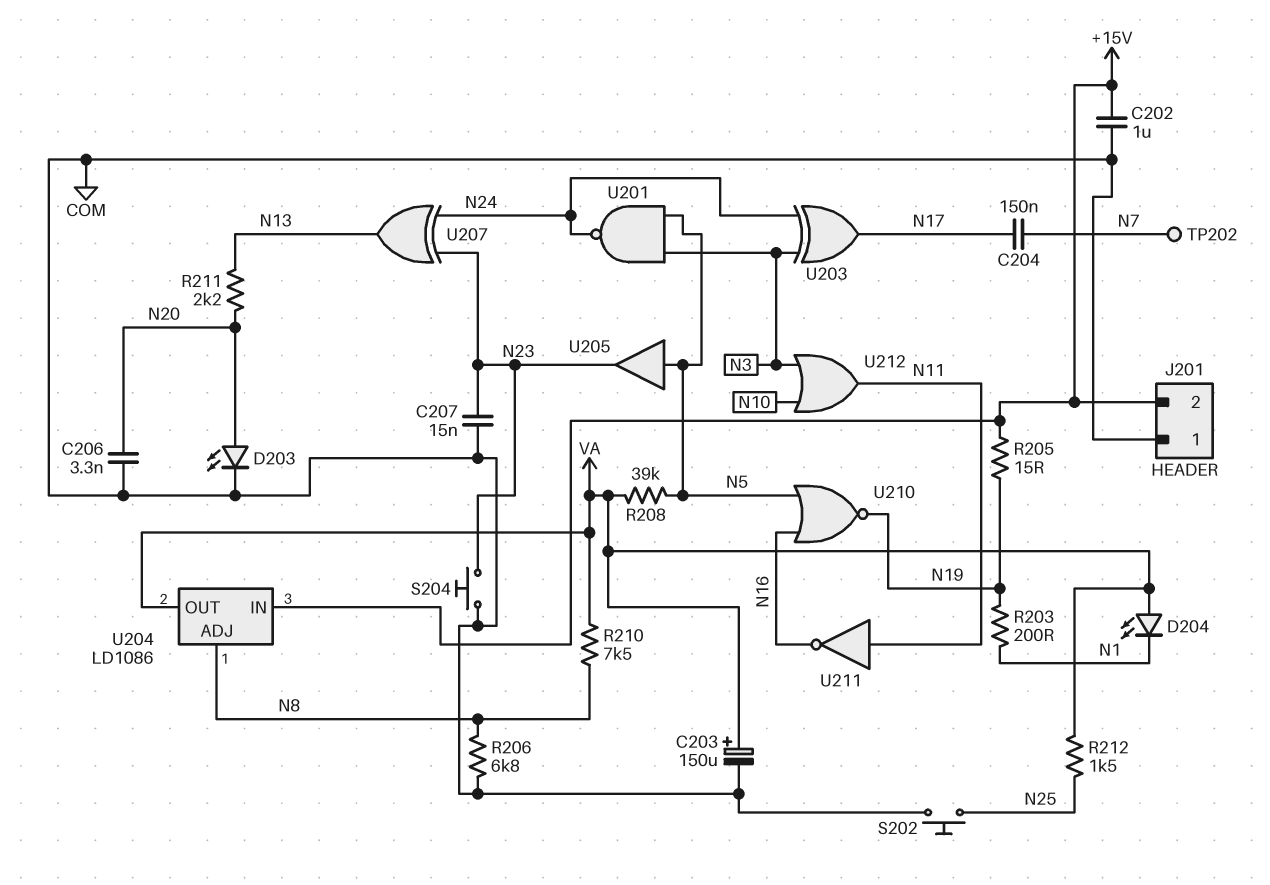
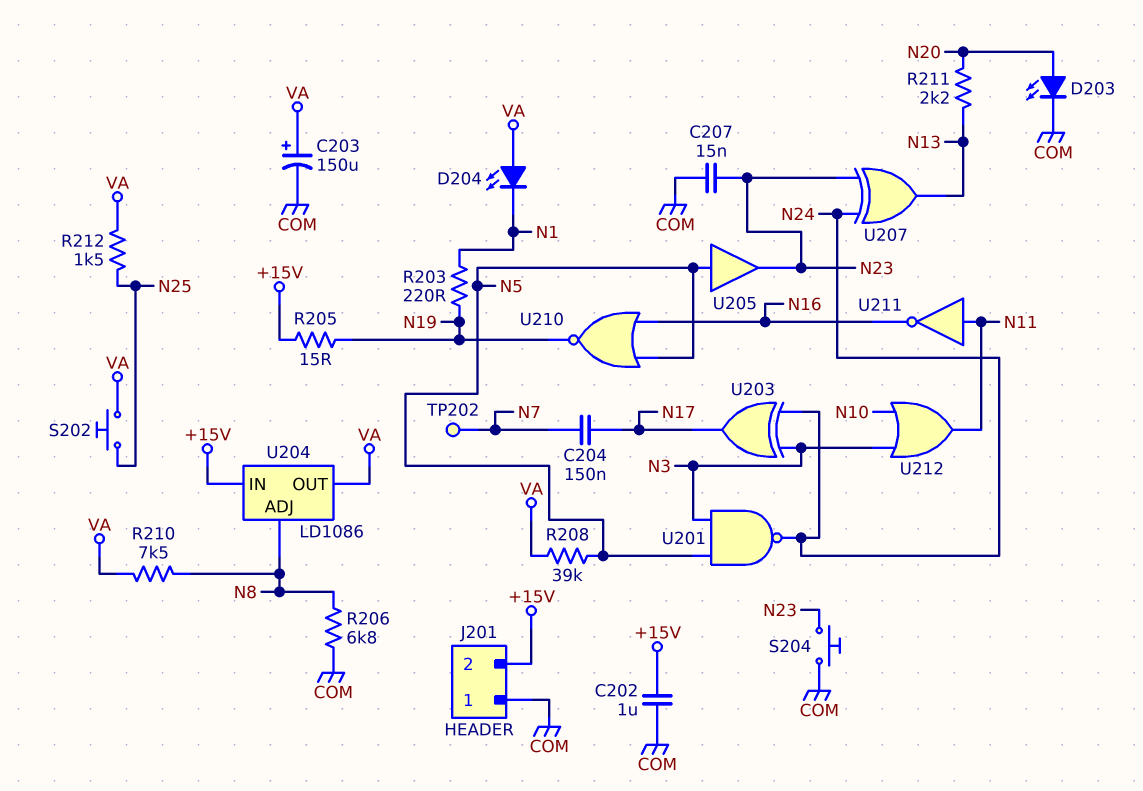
C206: 3.3nF (COM, N20) -> none
R203: 200 (N1, N19) -> 220 (N1, N19)
S202: button (COM, N25) -> button (N25, VA)

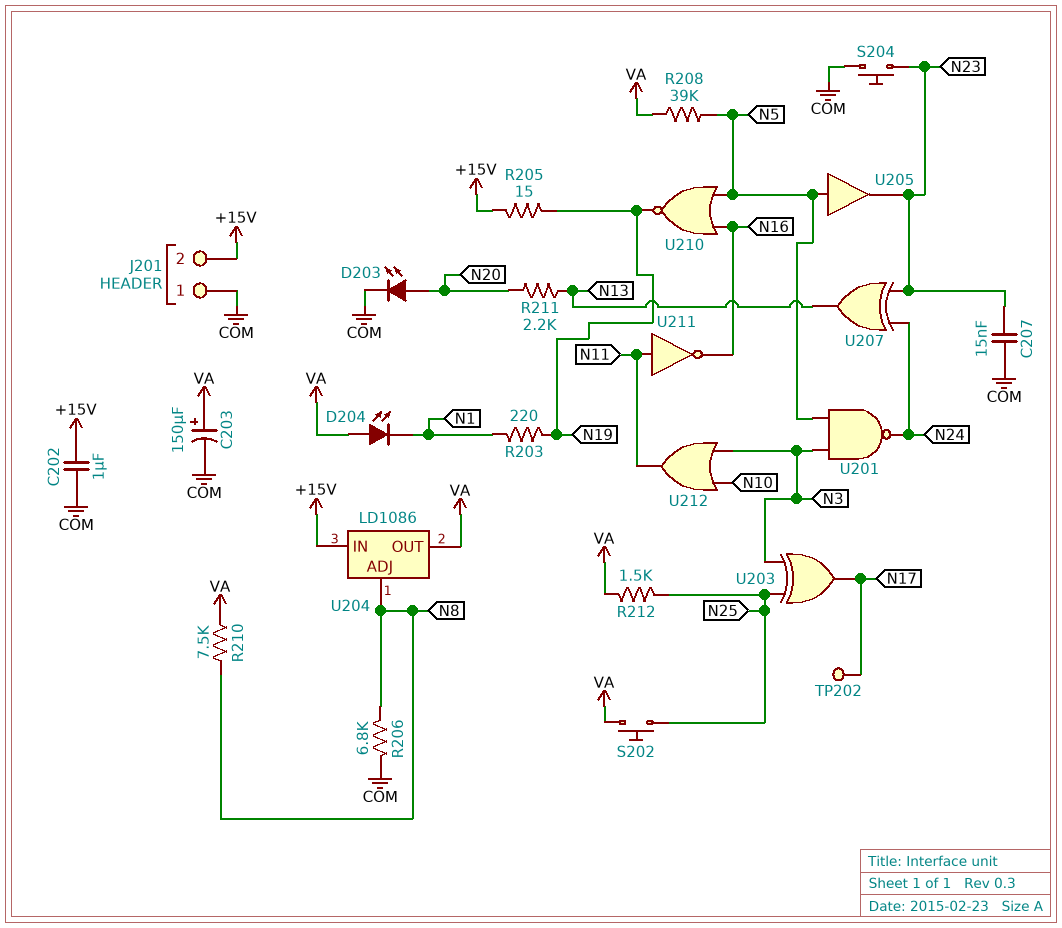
C204: 150nF (N7, N17) -> none
TP202: test point (N7) -> test point (N17)
U203: XOR (in N3, in N24, out N17) -> XOR (in N3, in N25, out N17)

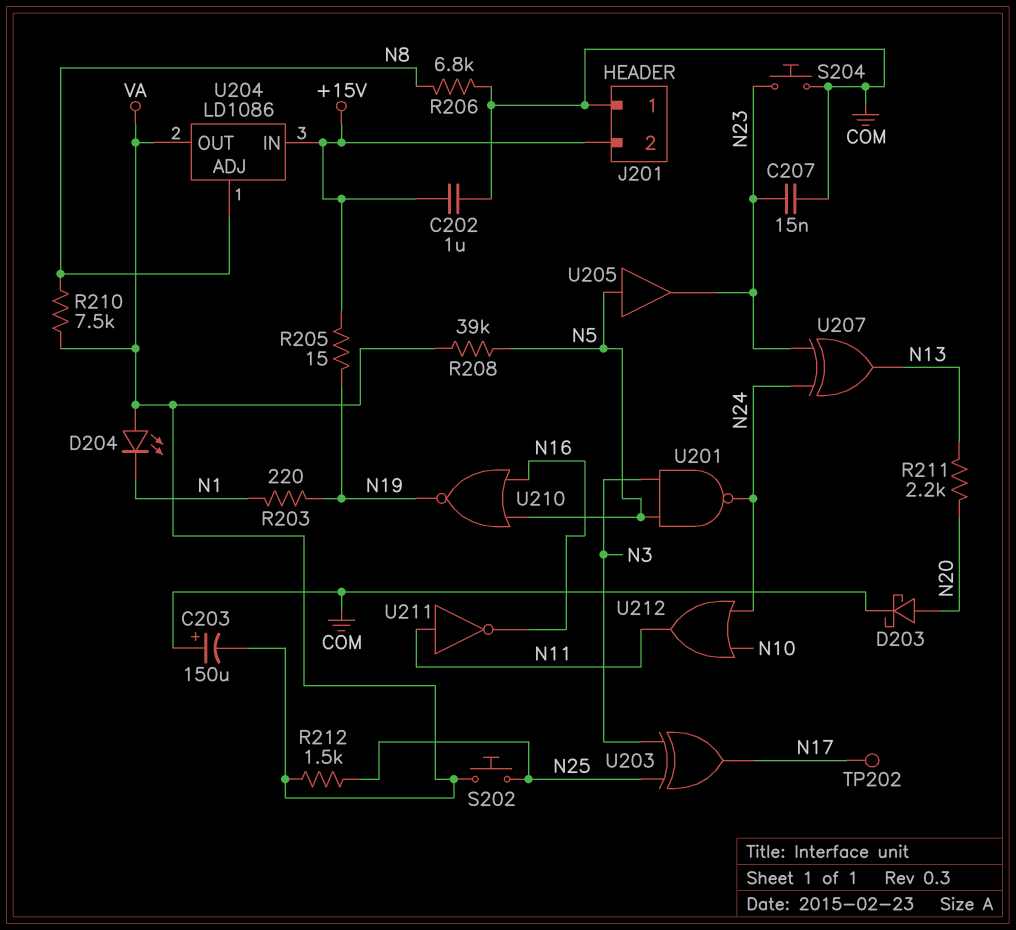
C203: 150uF (plus VA, minus COM) -> 150uF (plus COM, minus VA)
D203: LED (A N20, K COM) -> schottky (A N20, K COM)
U212: OR (in N3, in N10, out N11) -> OR (in N10, in N24, out N11)

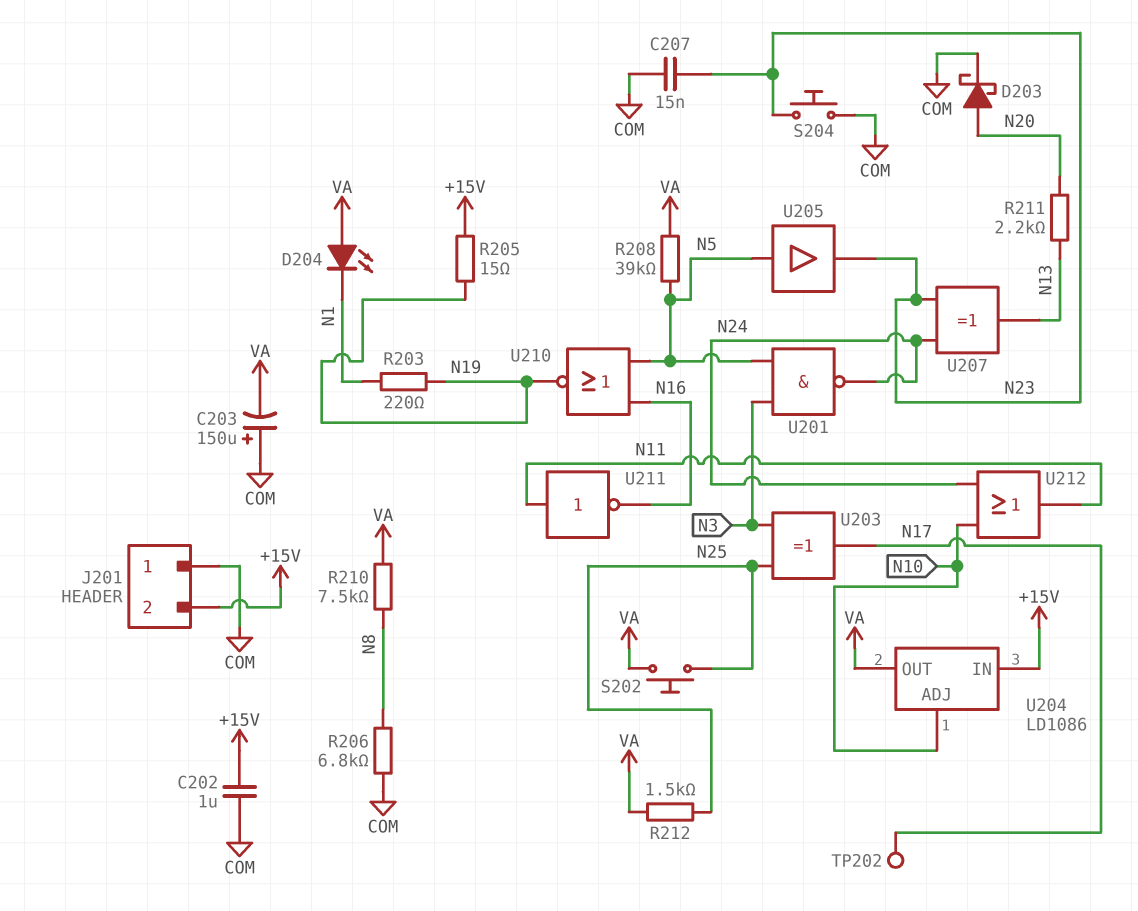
U204 pin ADJ: N8 -> N10

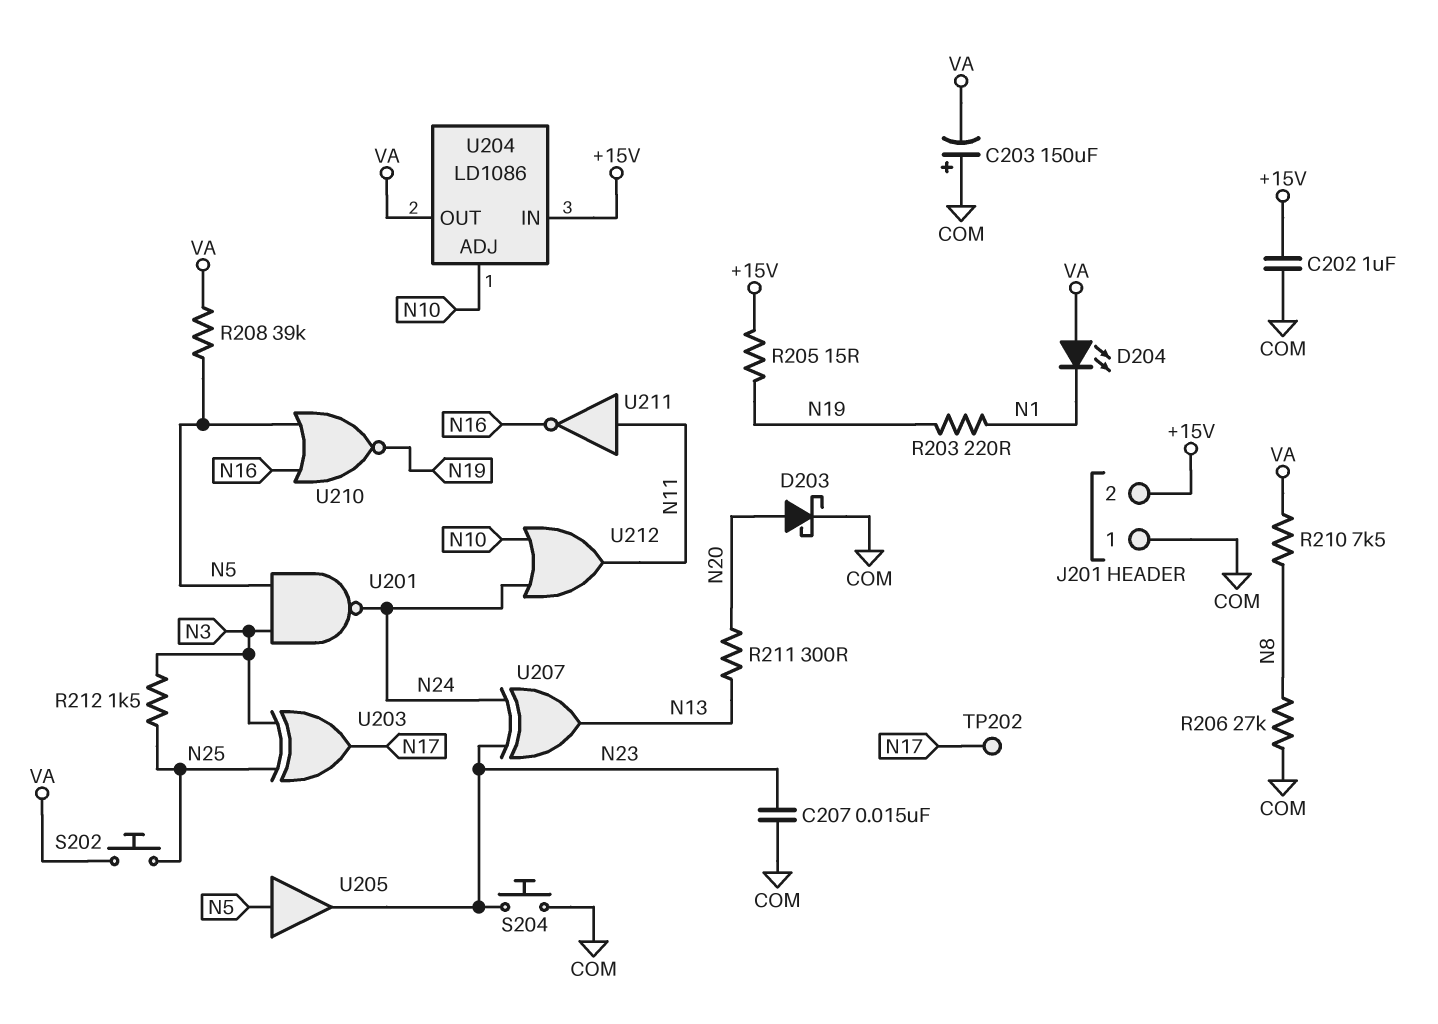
R206: 6.8k (COM, N8) -> 27k (COM, N8)
R211: 2.2k (N13, N20) -> 300 (N13, N20)
R212: 1.5k (N25, VA) -> 1.5k (N3, N25)

